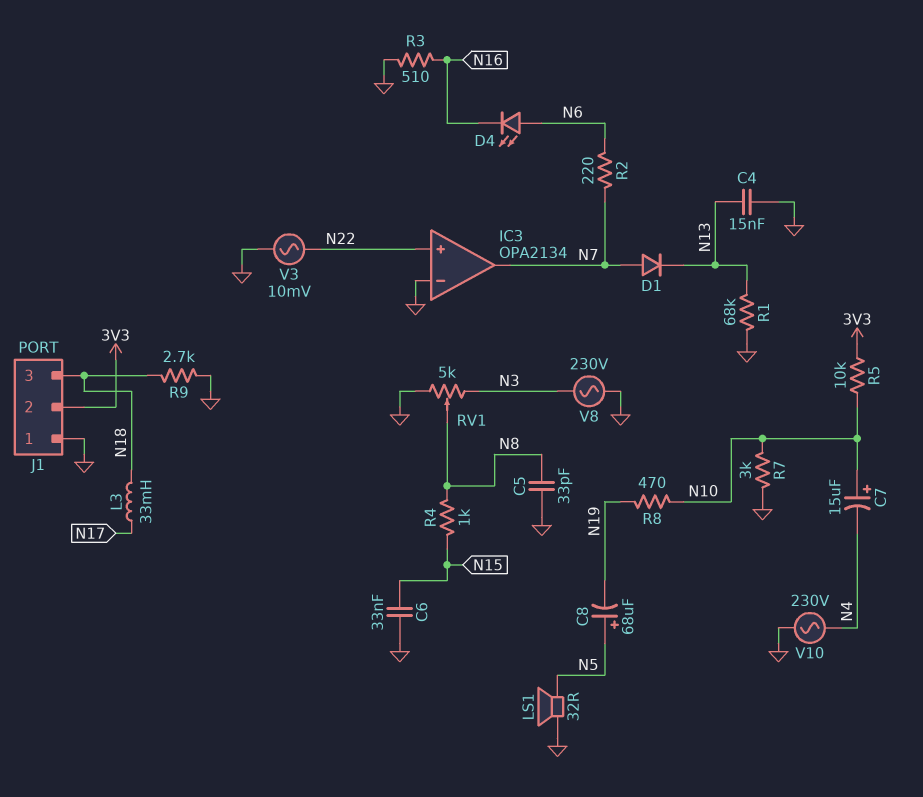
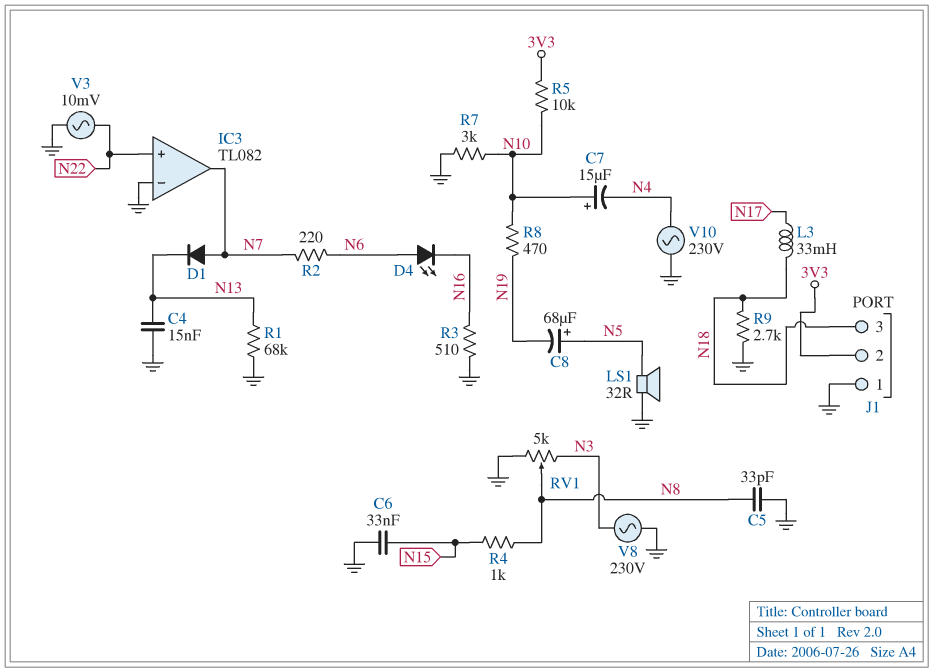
IC3: OPA2134 -> TL082

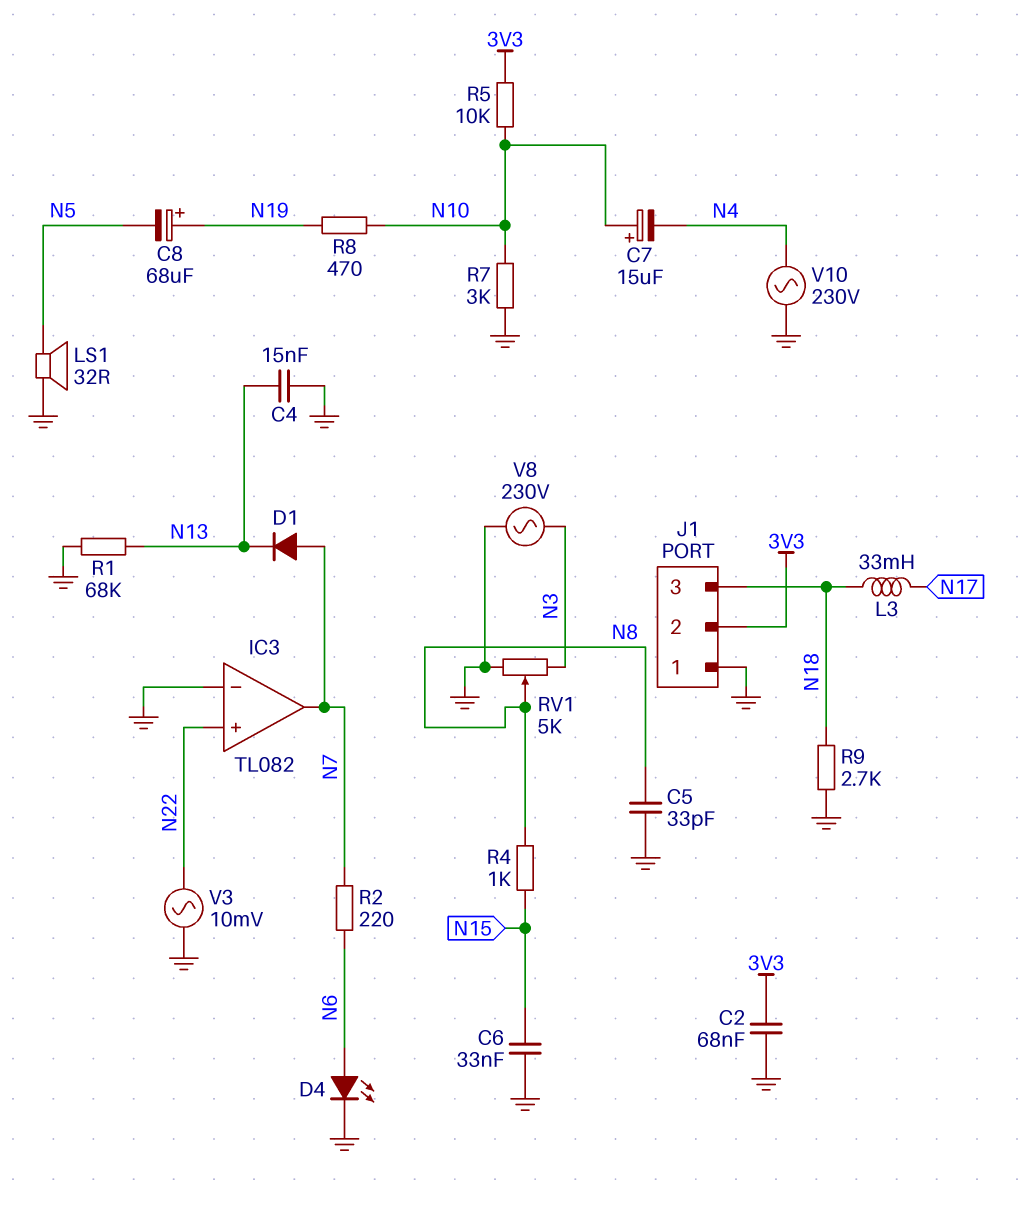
C2: none -> 68nF (3V3, GND)
C8: 68uF (plus N5, minus N19) -> 68uF (plus N19, minus N5)
D4: LED (A N6, K N16) -> LED (A N6, K GND)
R3: 510 (GND, N16) -> none

